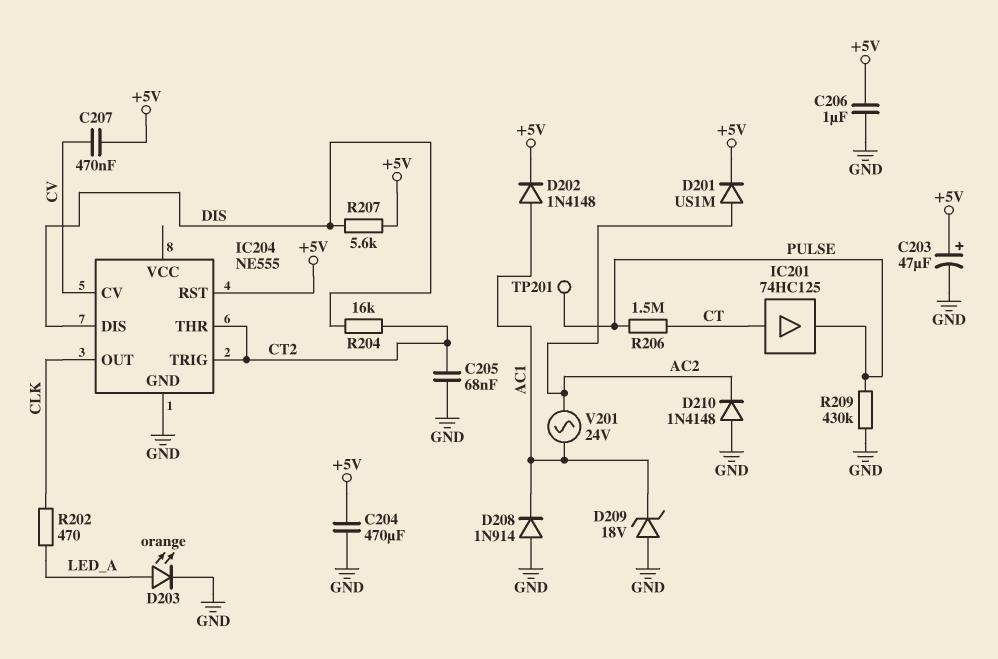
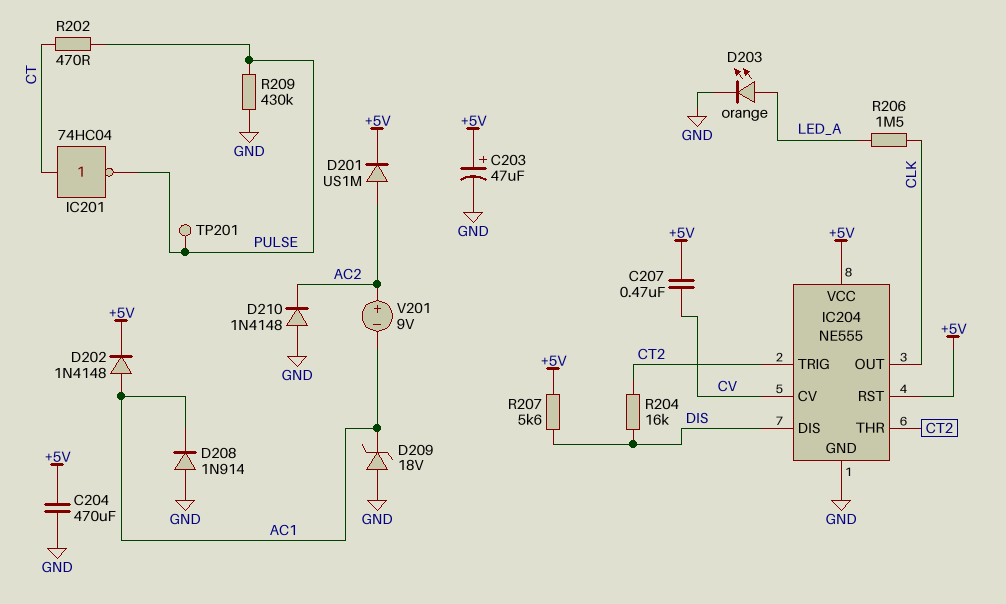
C205: 68nF (CT2, GND) -> none
C206: 1uF (+5V, GND) -> none
IC201: buffer 74HC125 (in CT, out PULSE) -> NOT 74HC04 (in CT, out PULSE)
IC204 pin VCC: none -> +5V
R202: 470 (CLK, LED_A) -> 470 (CT, PULSE)
R206: 1.5M (CT, PULSE) -> 1.5M (CLK, LED_A)
V201: AC 24V (AC1, AC2) -> 9V (plus AC2, minus AC1)

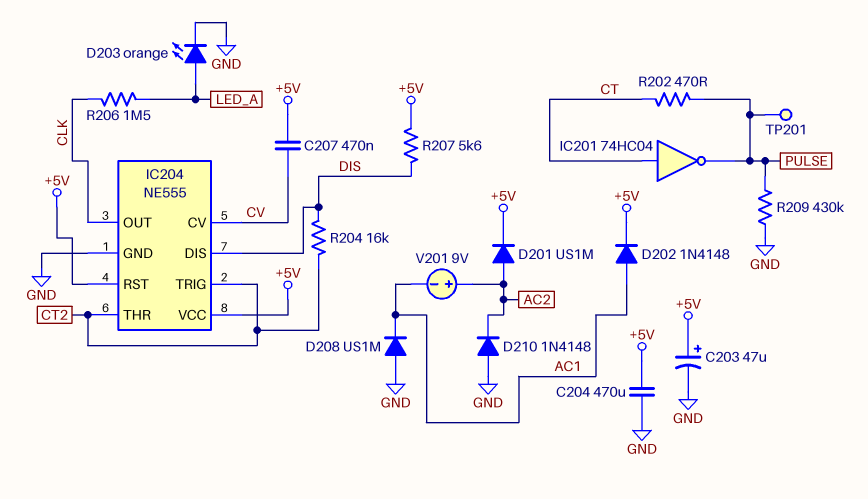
D208: diode 1N914 (A GND, K AC1) -> diode US1M (A GND, K AC1)
D209: zener 18V (A GND, K AC1) -> none

